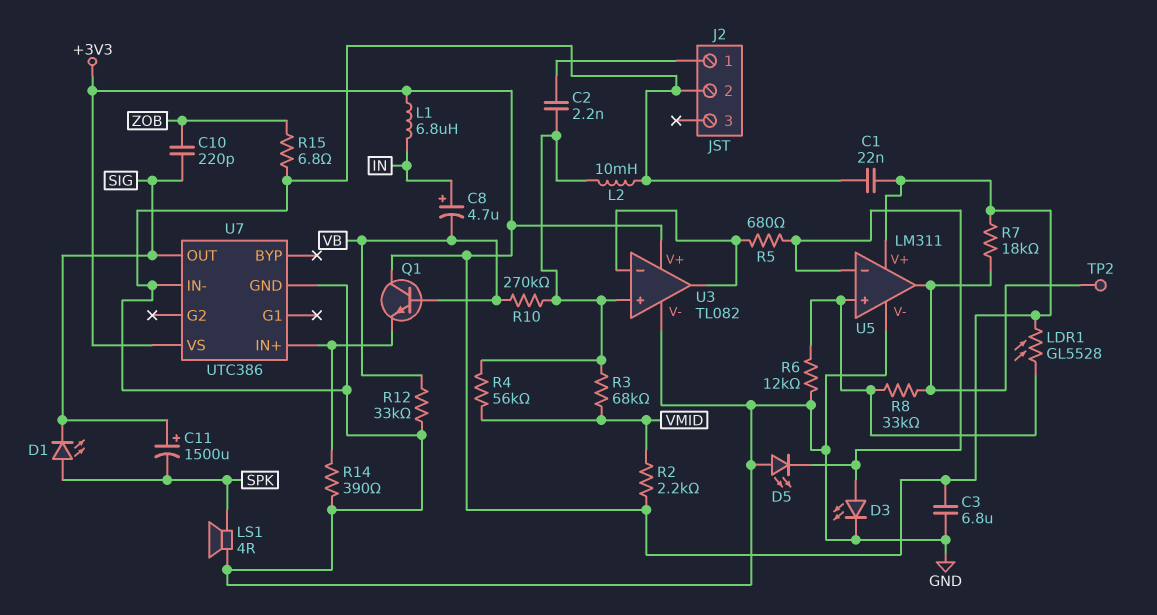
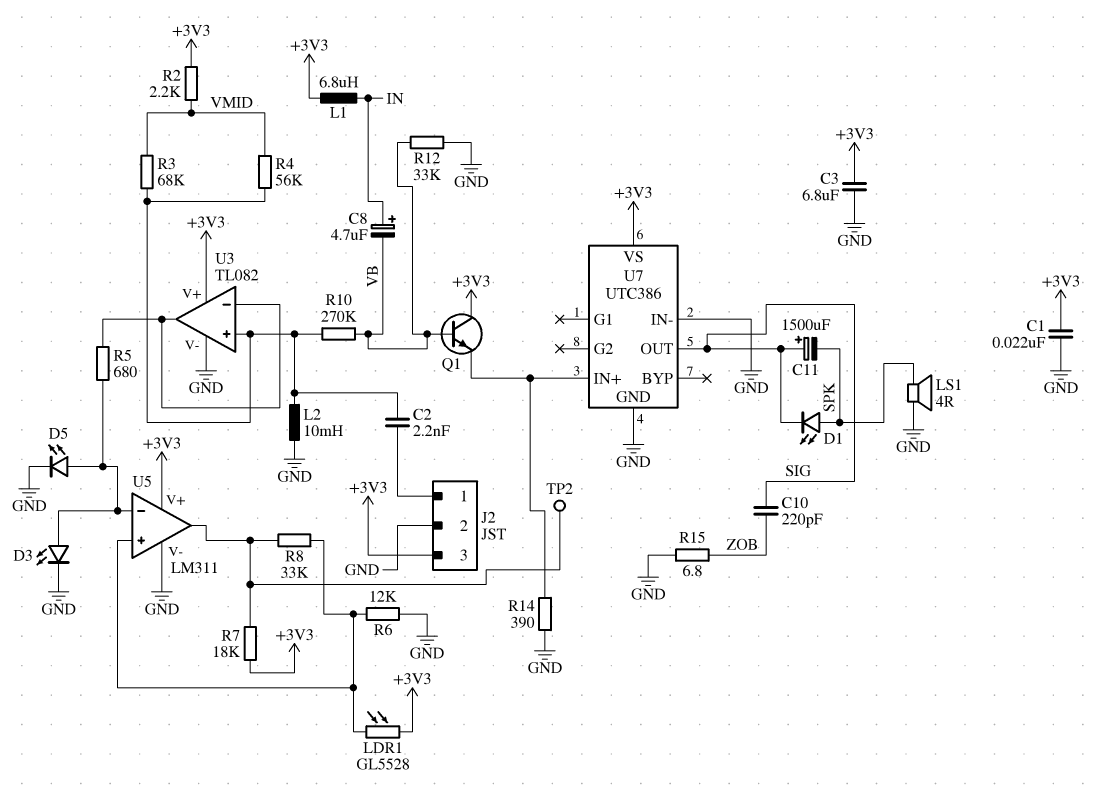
D5: LED (A GND, K U5/in-) -> LED (A U5/in-, K GND)
J2 pin 3: none -> +3V3

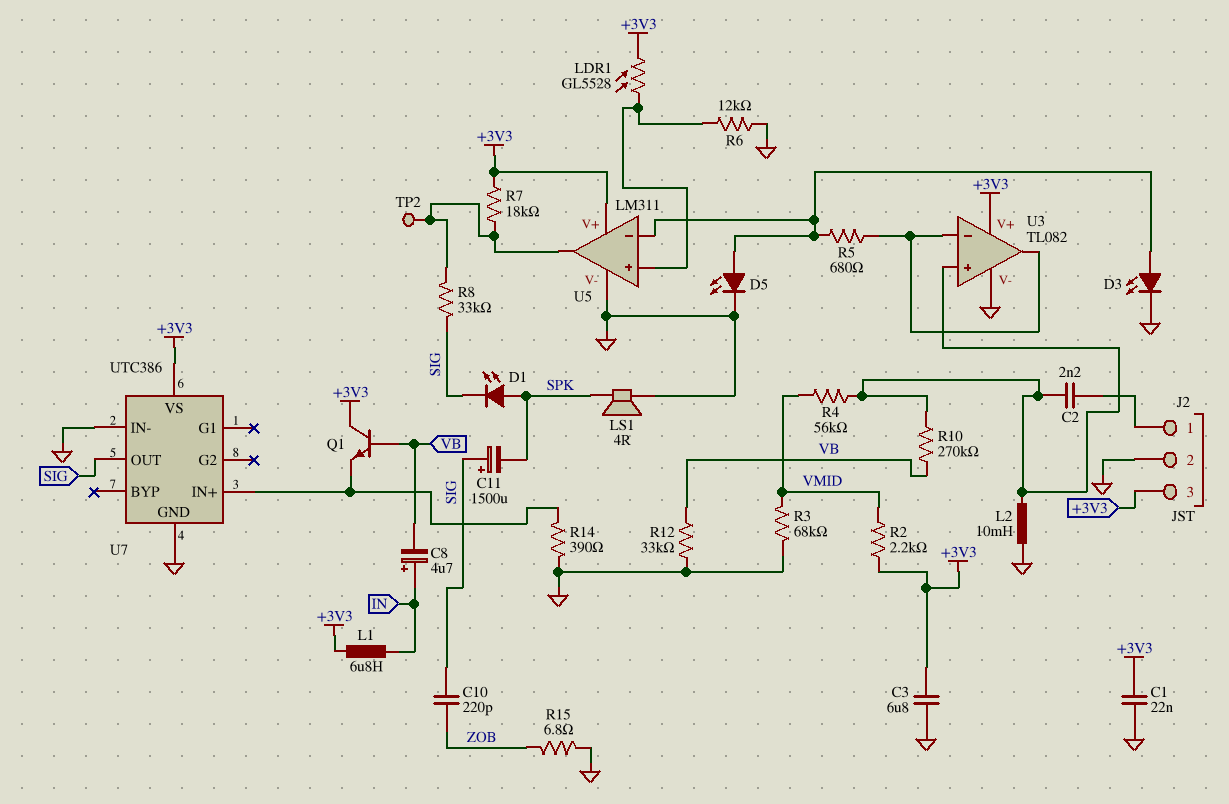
R3: 68k (U3/in+, VMID) -> 68k (GND, VMID)
R8: 33k (U5/in+, U5/out) -> 33k (SIG, U5/out)

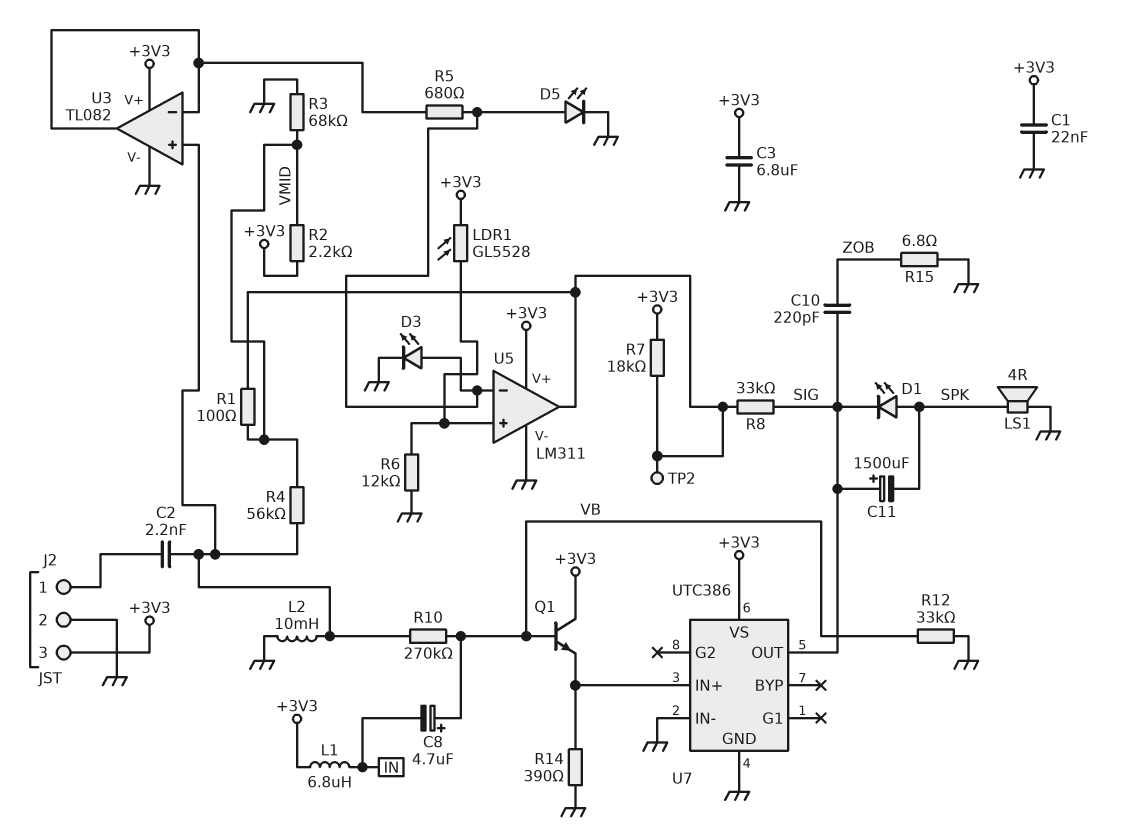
C8: 4.7uF (plus IN, minus VB) -> 4.7uF (plus VB, minus IN)
R1: none -> 100 (U5/out, VMID)

